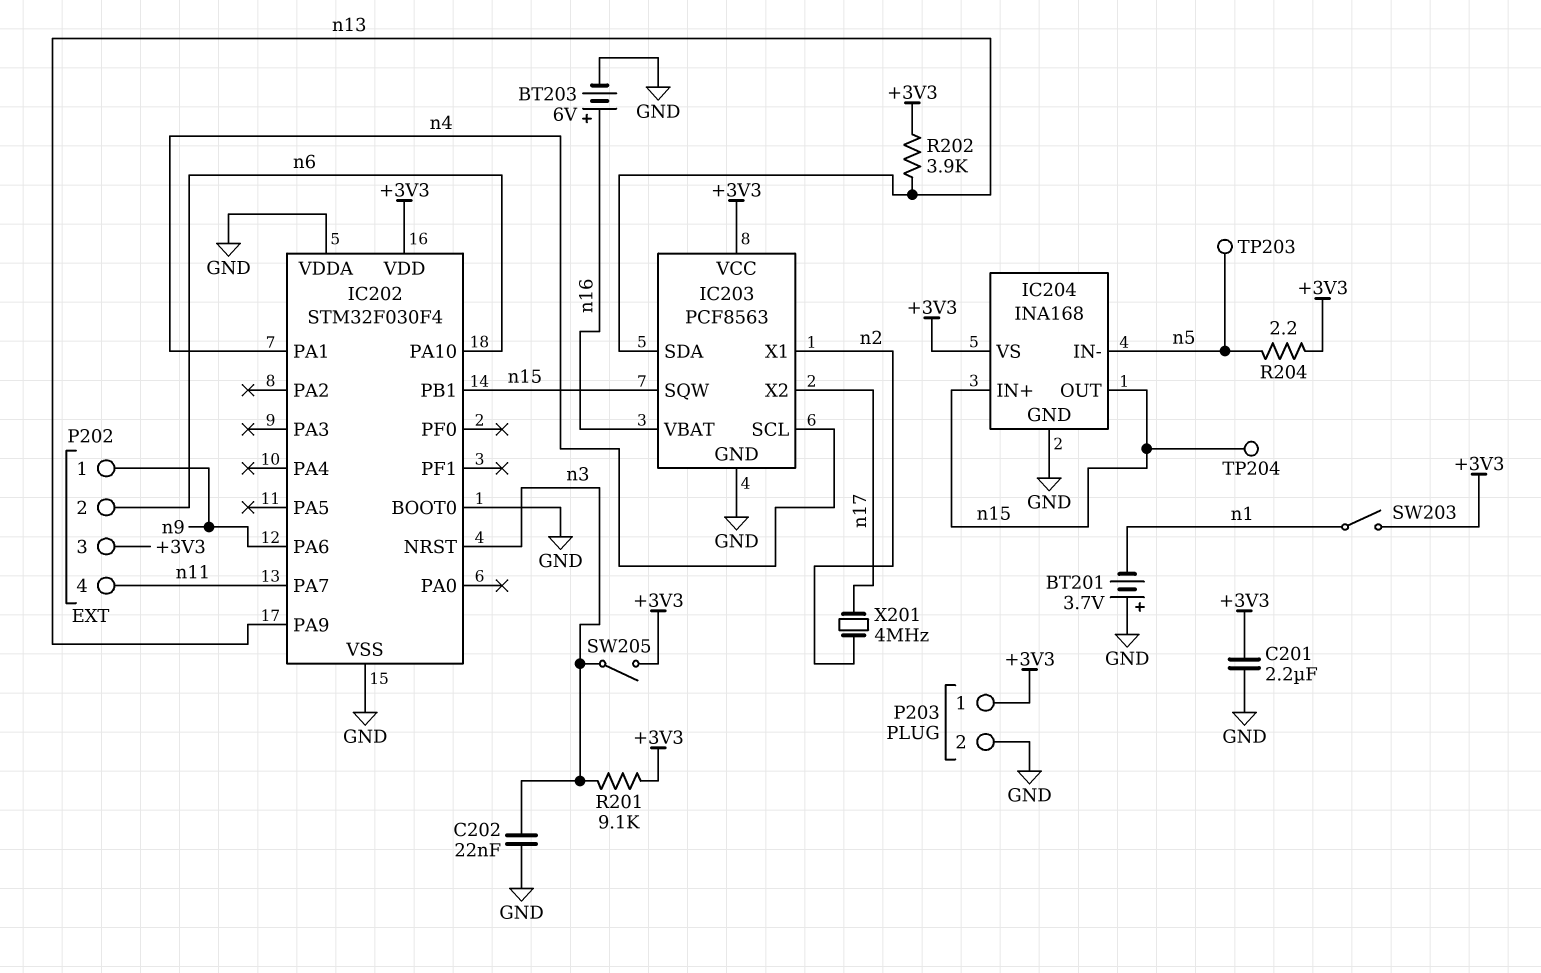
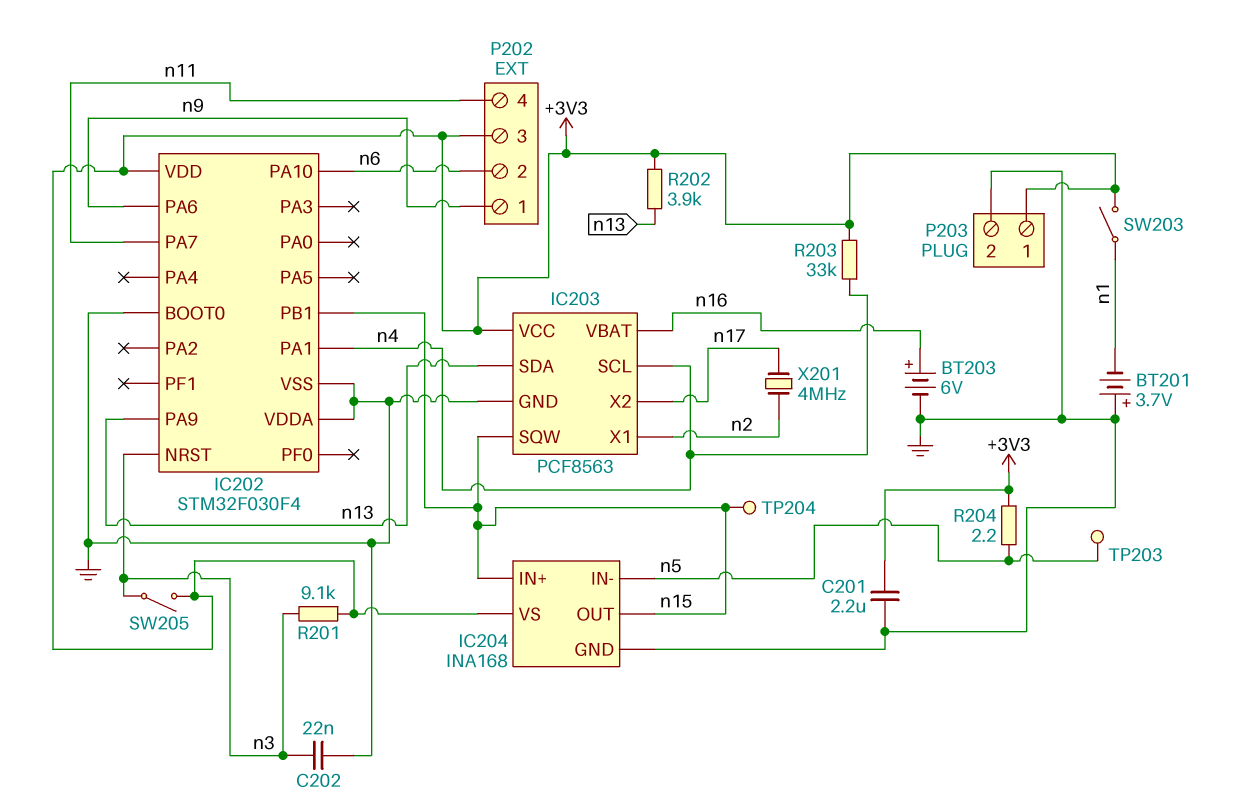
R203: none -> 33k (+3V3, n4)

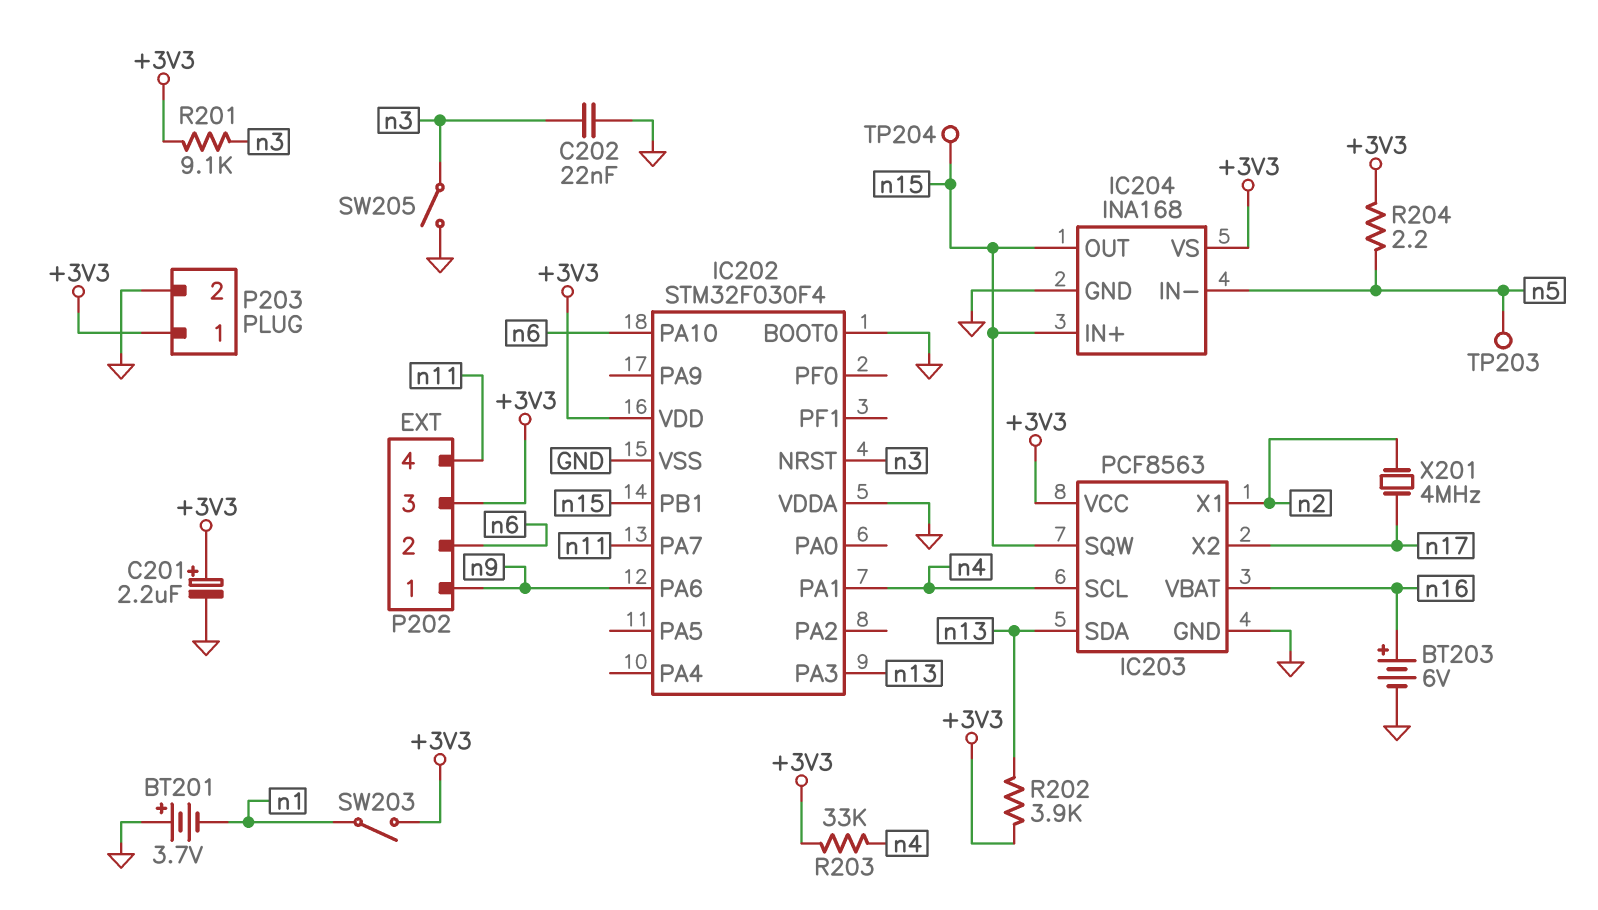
C201: 2.2uF (+3V3, GND) -> 2.2uF (plus +3V3, minus GND)
IC202 pin PA3: none -> n13
IC202 pin PA9: n13 -> none
SW205: switch (+3V3, n3) -> switch (GND, n3)

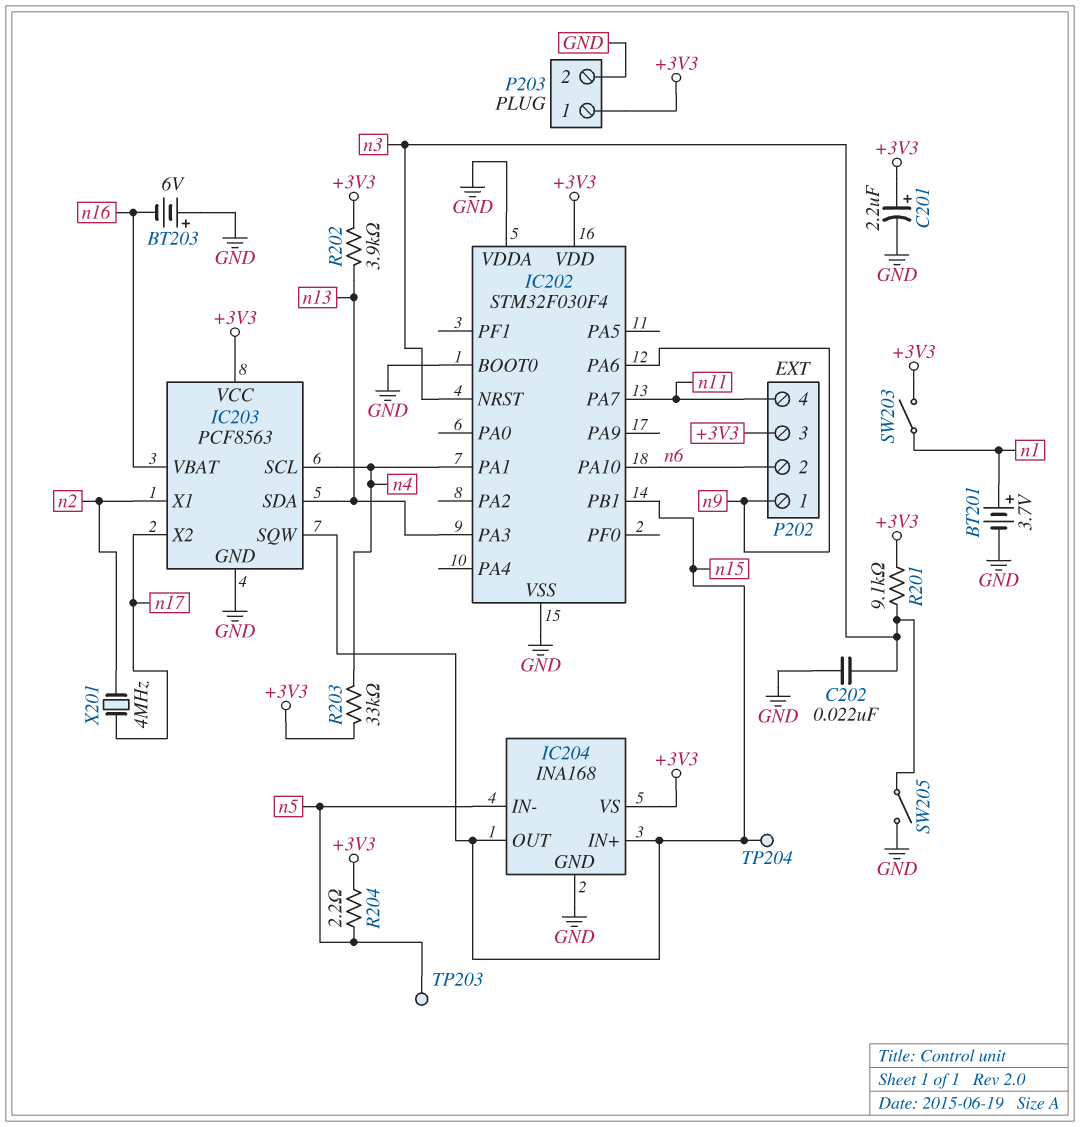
BT201: 3.7V (plus GND, minus n1) -> 3.7V (plus n1, minus GND)
BT203: 6V (plus n16, minus GND) -> 6V (plus GND, minus n16)

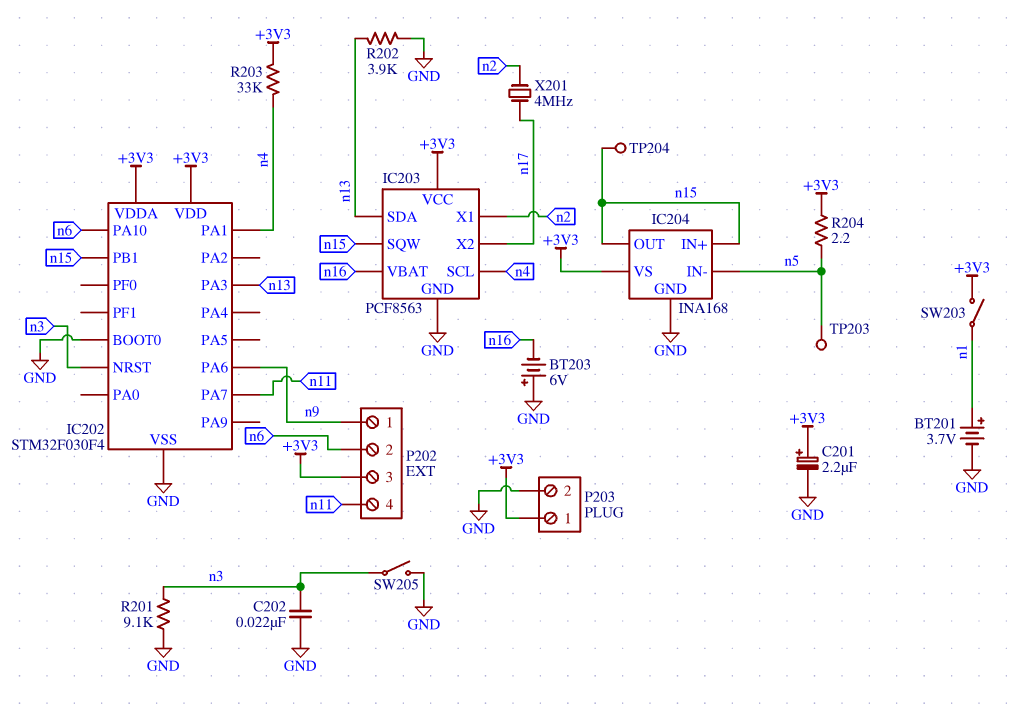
IC202 pin VDDA: GND -> +3V3
R201: 9.1k (+3V3, n3) -> 9.1k (GND, n3)
R202: 3.9k (+3V3, n13) -> 3.9k (GND, n13)

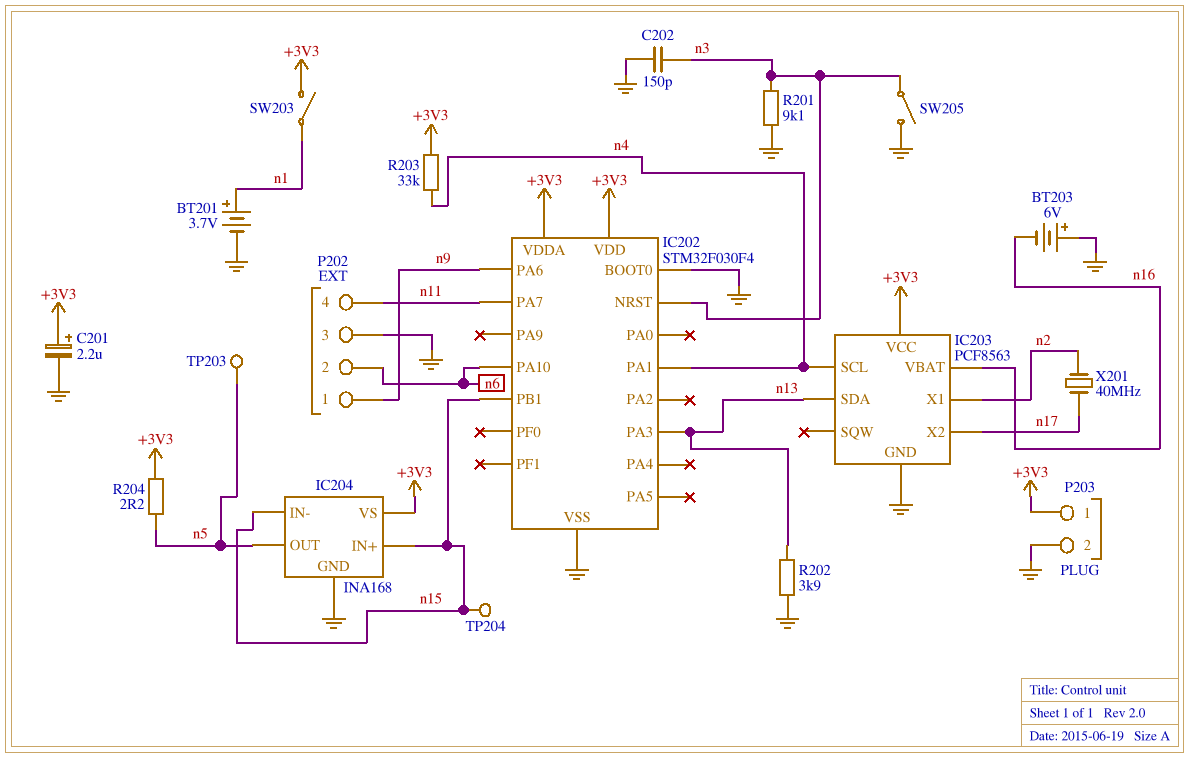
C202: 22nF (GND, n3) -> 150pF (GND, n3)
IC203 pin SQW: n15 -> none
IC204 pin IN-: n5 -> n15
IC204 pin OUT: n15 -> n5
P202 pin 3: +3V3 -> GND
X201: 4MHz (n2, n17) -> 40MHz (n2, n17)

